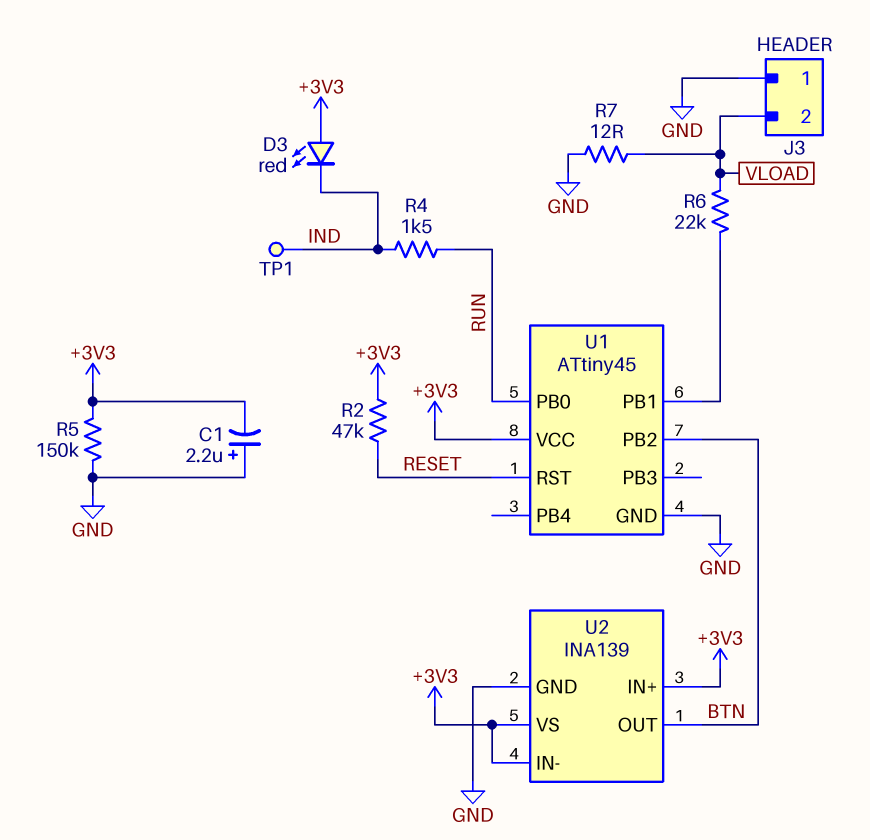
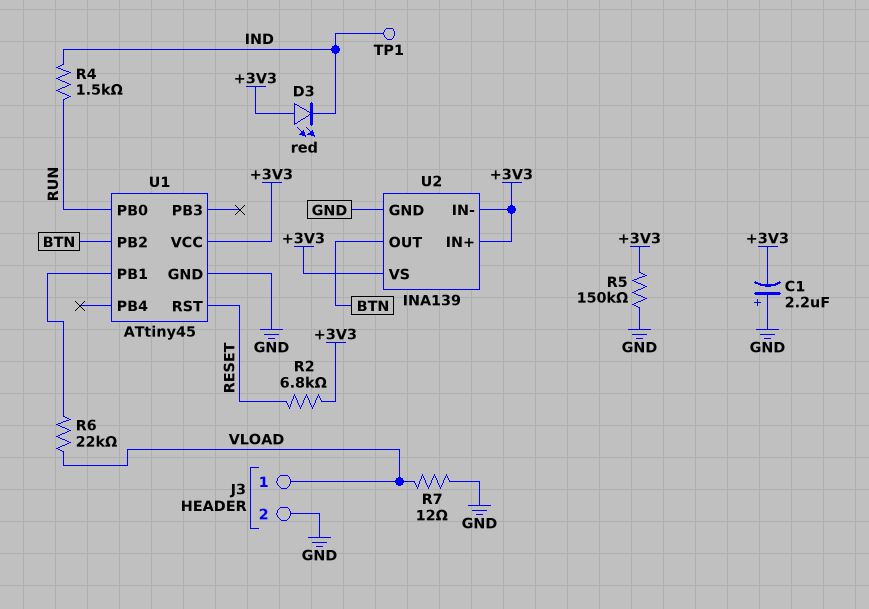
J3 pin 1: GND -> VLOAD
J3 pin 2: VLOAD -> GND
R2: 47k (+3V3, RESET) -> 6.8k (+3V3, RESET)

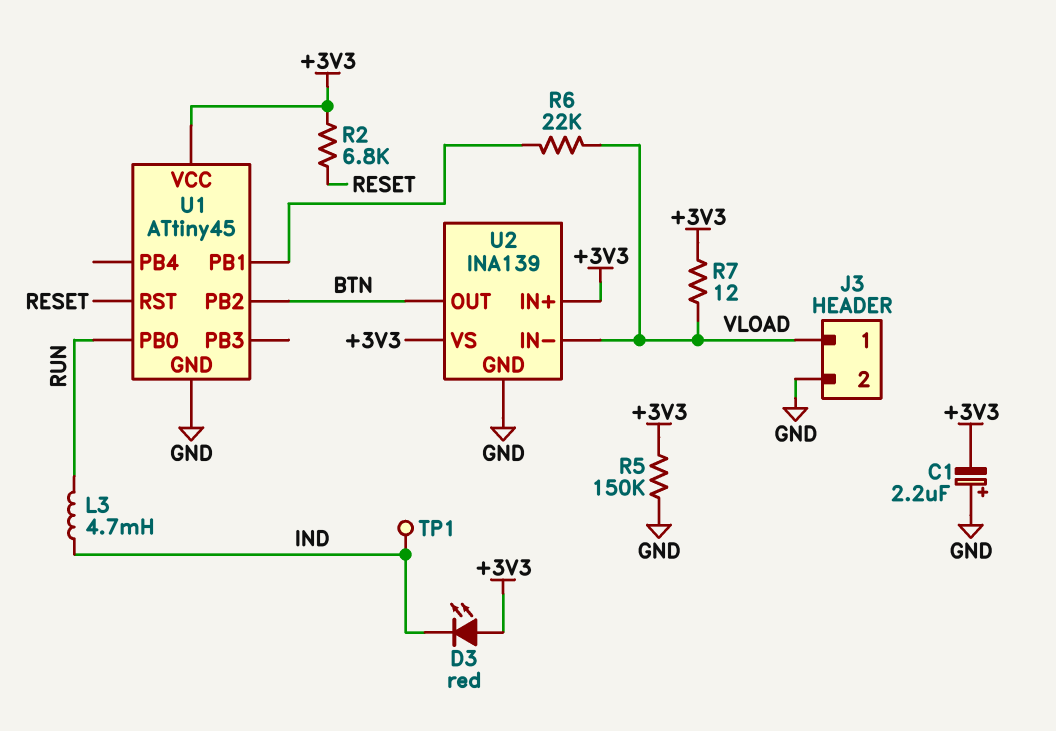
L3: none -> 4.7mH (IND, RUN)
R4: 1.5k (IND, RUN) -> none
R7: 12 (GND, VLOAD) -> 12 (+3V3, VLOAD)
U2 pin IN-: +3V3 -> VLOAD

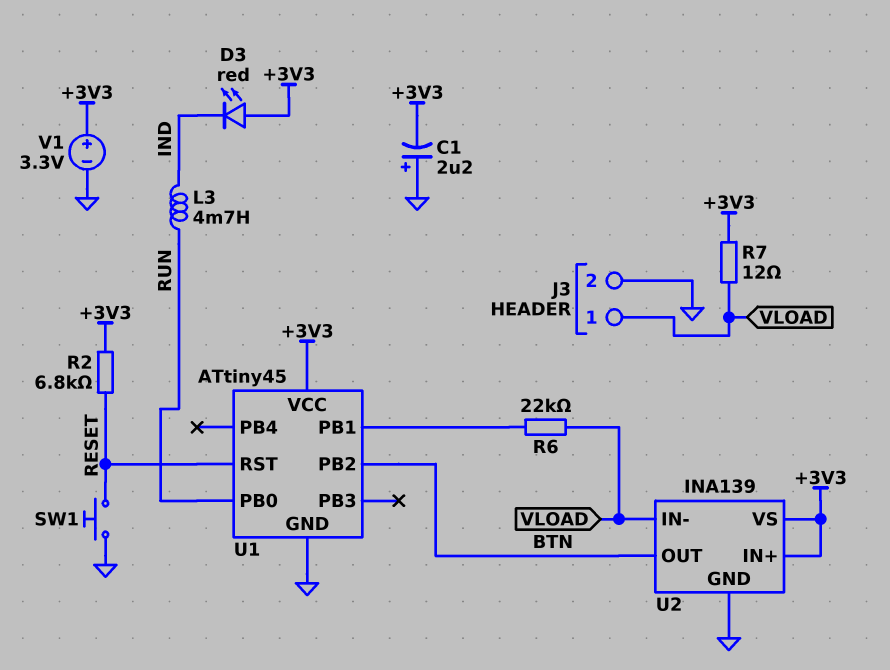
R5: 150k (+3V3, GND) -> none
SW1: none -> button (GND, RESET)
TP1: test point (IND) -> none
V1: none -> 3.3V (plus +3V3, minus GND)

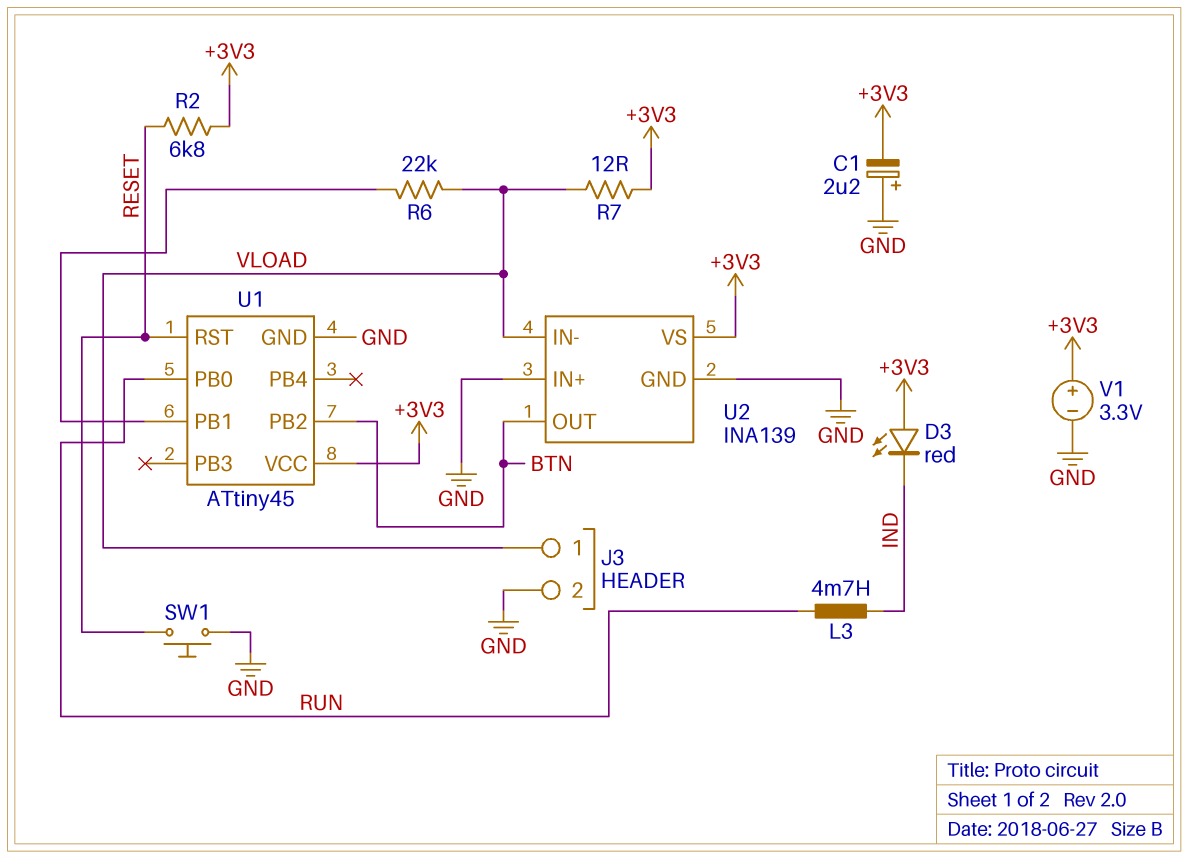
U2 pin IN+: +3V3 -> GND

